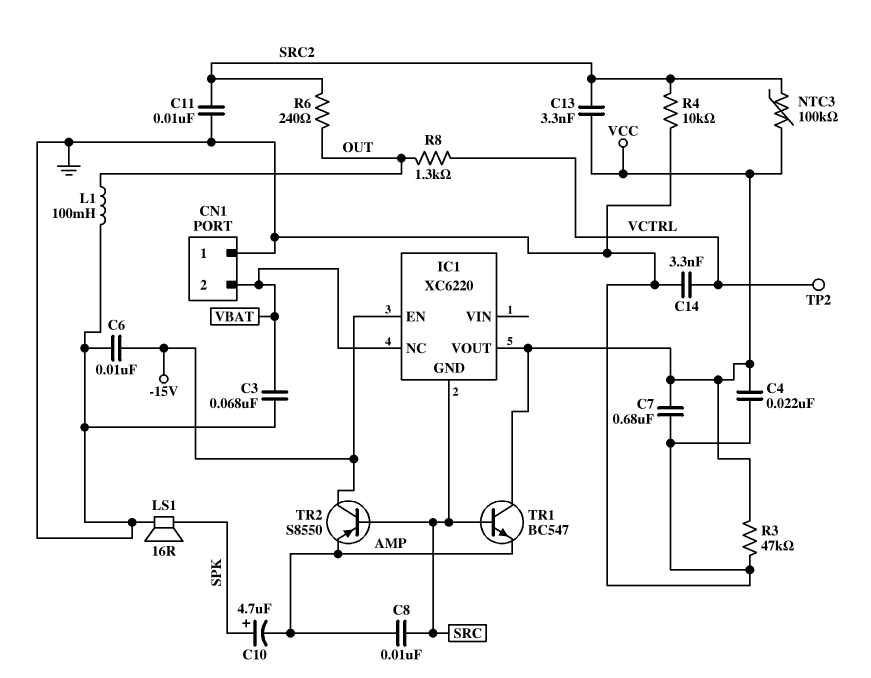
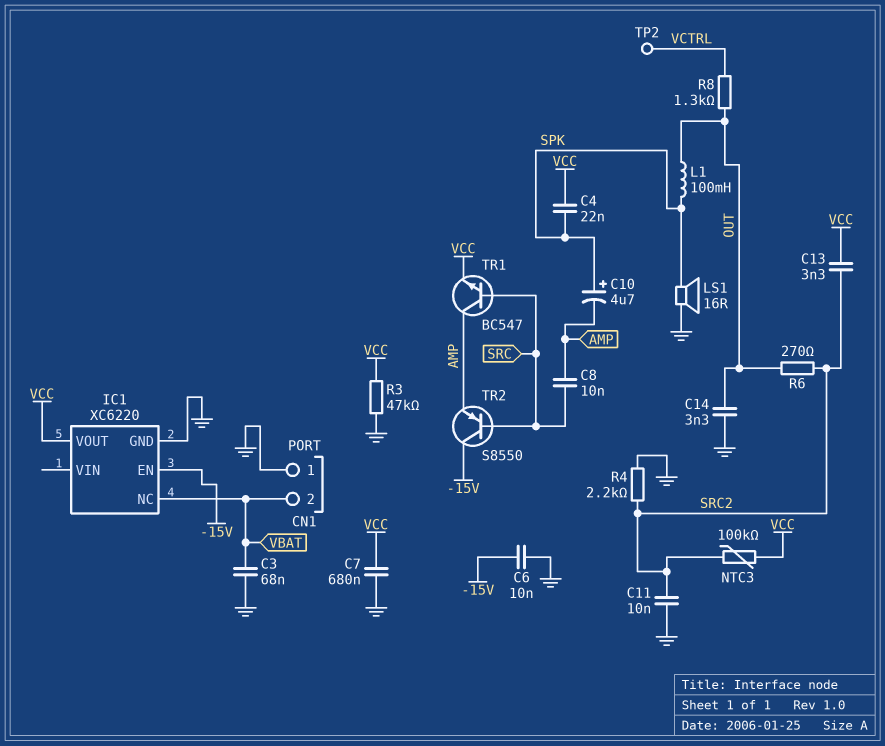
C4: 22nF (GND, VCC) -> 22nF (SPK, VCC)
C14: 3.3nF (GND, VCTRL) -> 3.3nF (GND, OUT)
IC1 pin GND: SRC -> GND
L1: 100mH (GND, OUT) -> 100mH (OUT, SPK)
R4: 10k (GND, SRC2) -> 2.2k (GND, SRC2)
R6: 240 (OUT, SRC2) -> 270 (OUT, SRC2)
TR1: NPN BC547 (B SRC, C VCC, E AMP) -> NPN BC547 (B SRC, C AMP, E VCC)

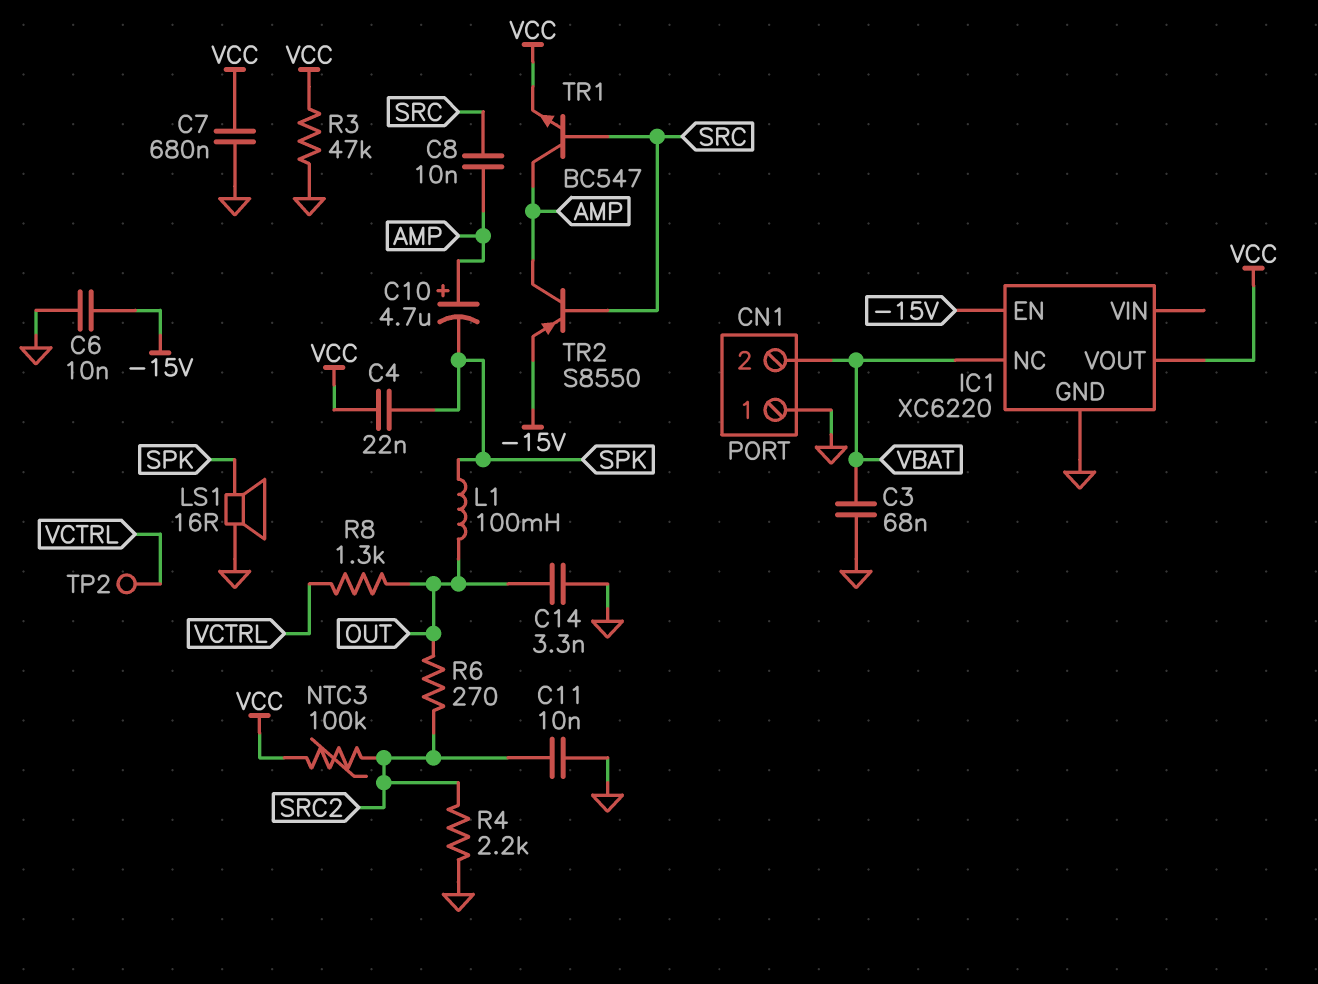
C10: 4.7uF (plus SPK, minus AMP) -> 4.7uF (plus AMP, minus SPK)
C13: 3.3nF (SRC2, VCC) -> none
TR2: PNP S8550 (B SRC, C -15V, E AMP) -> PNP S8550 (B SRC, C AMP, E -15V)

